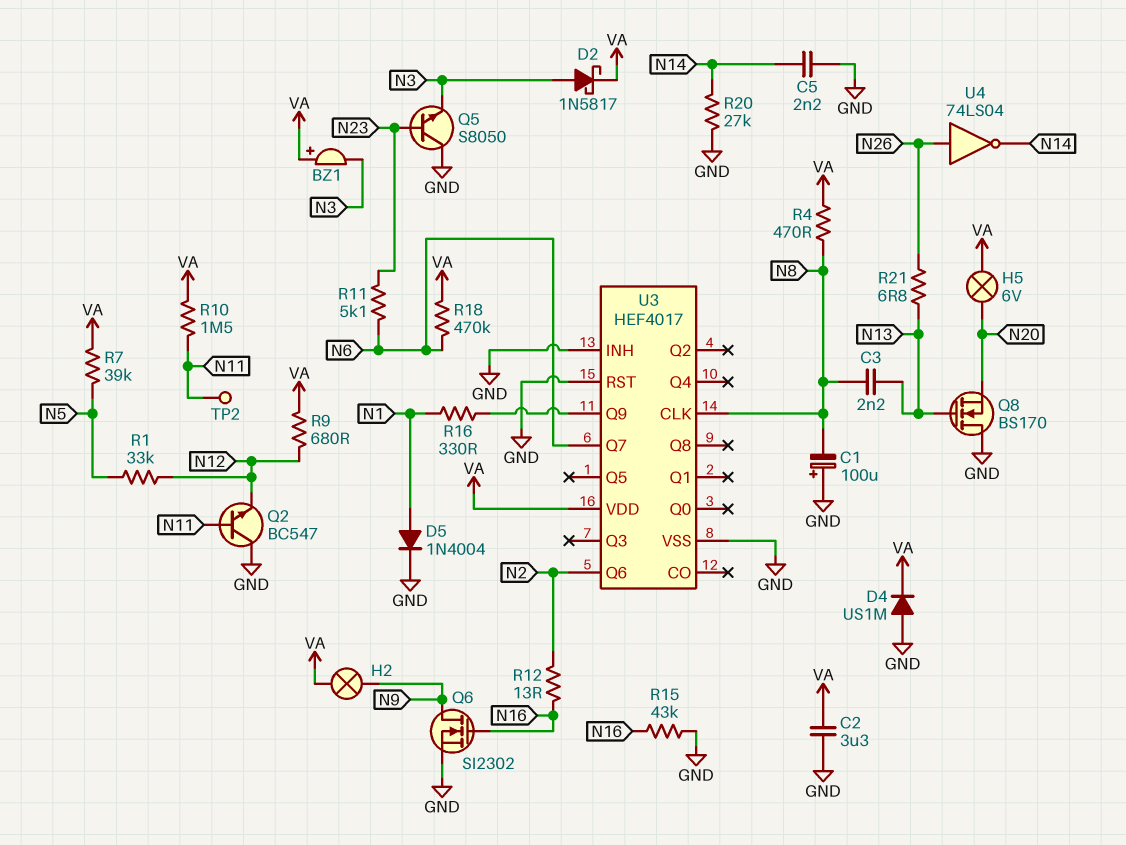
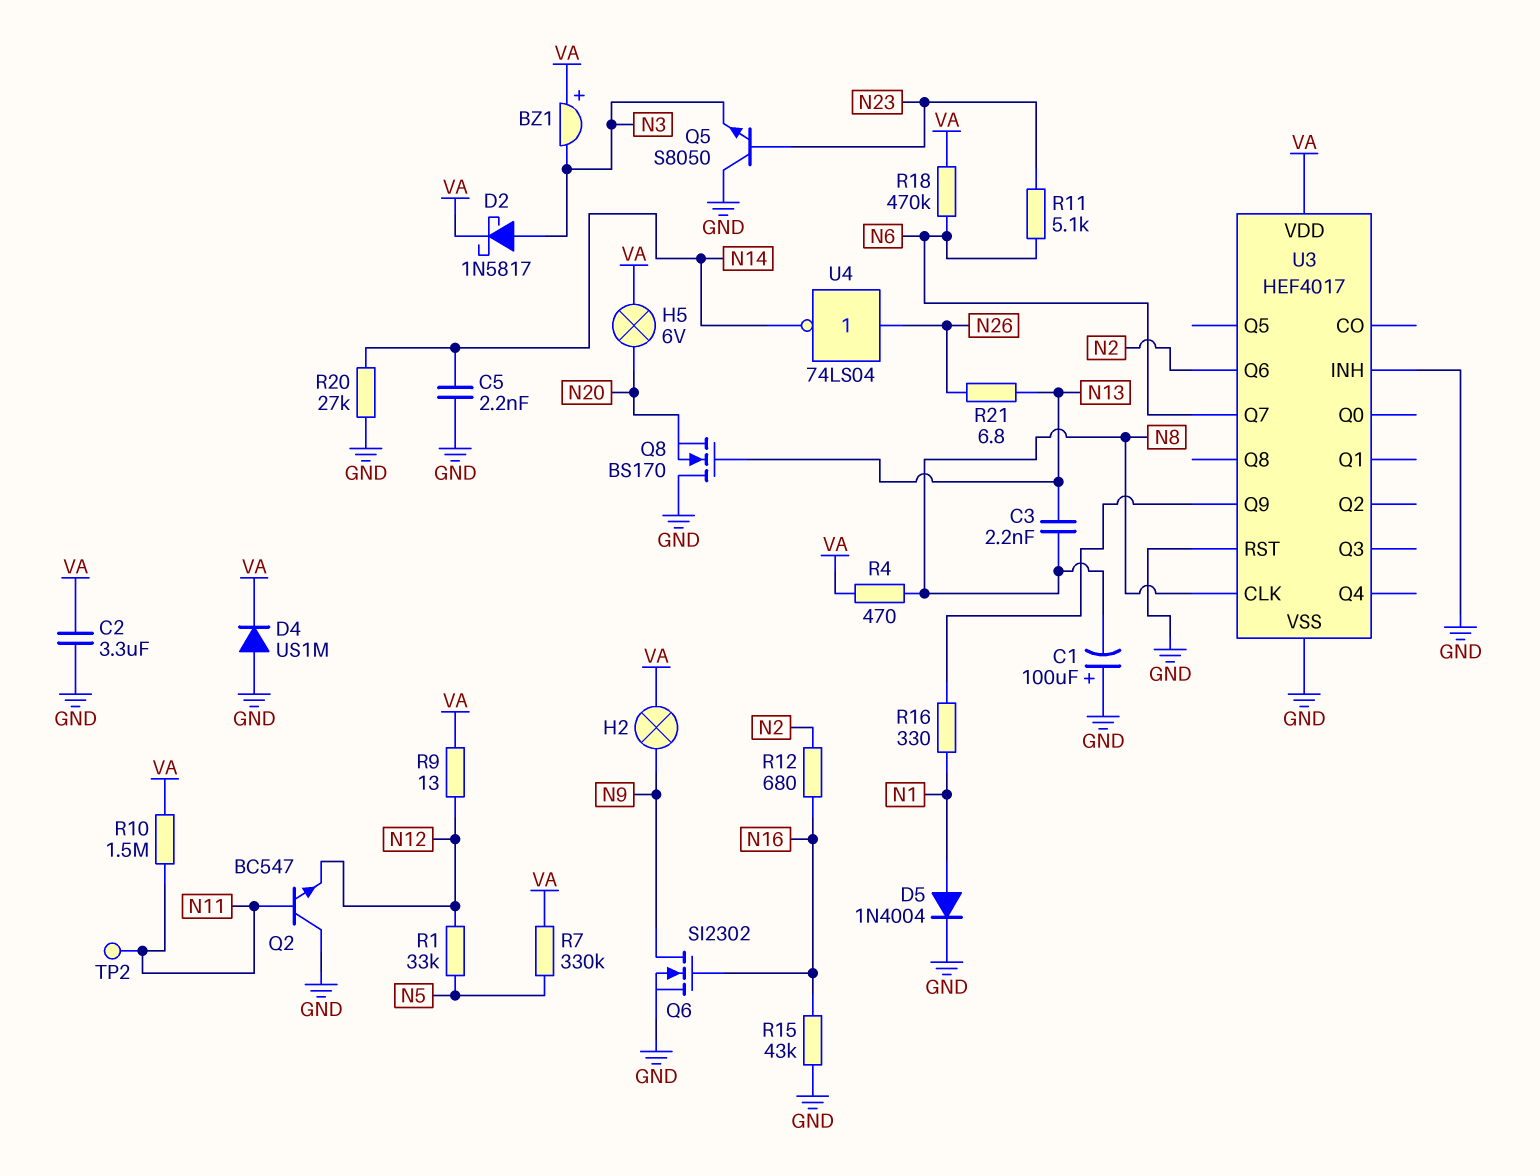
R7: 39k (N5, VA) -> 330k (N5, VA)
R9: 680 (N12, VA) -> 13 (N12, VA)
R12: 13 (N2, N16) -> 680 (N2, N16)

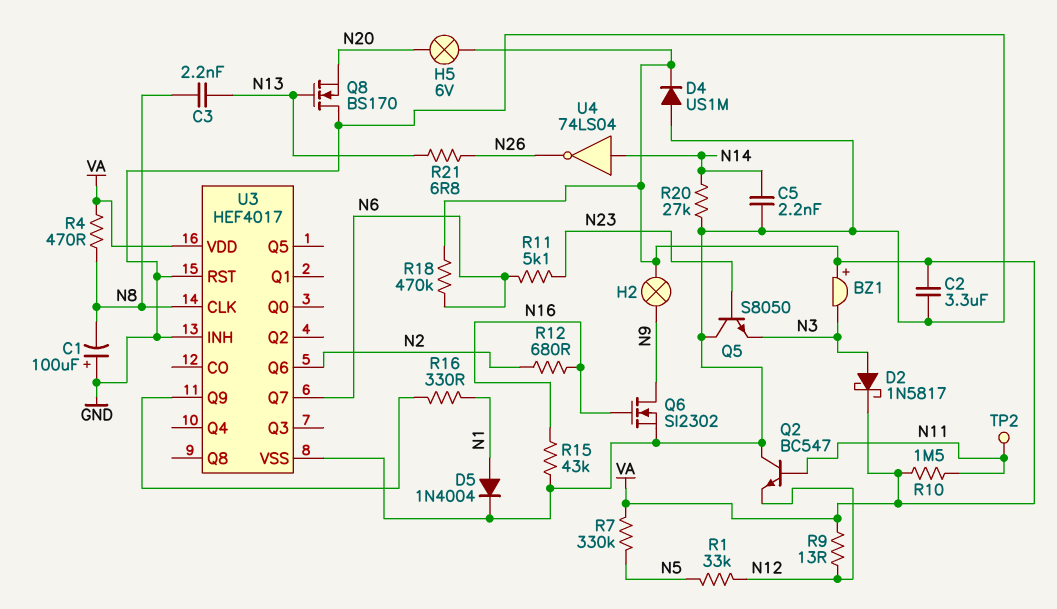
U4: NOT 74LS04 (in N26, out N14) -> NOT 74LS04 (in N14, out N26)

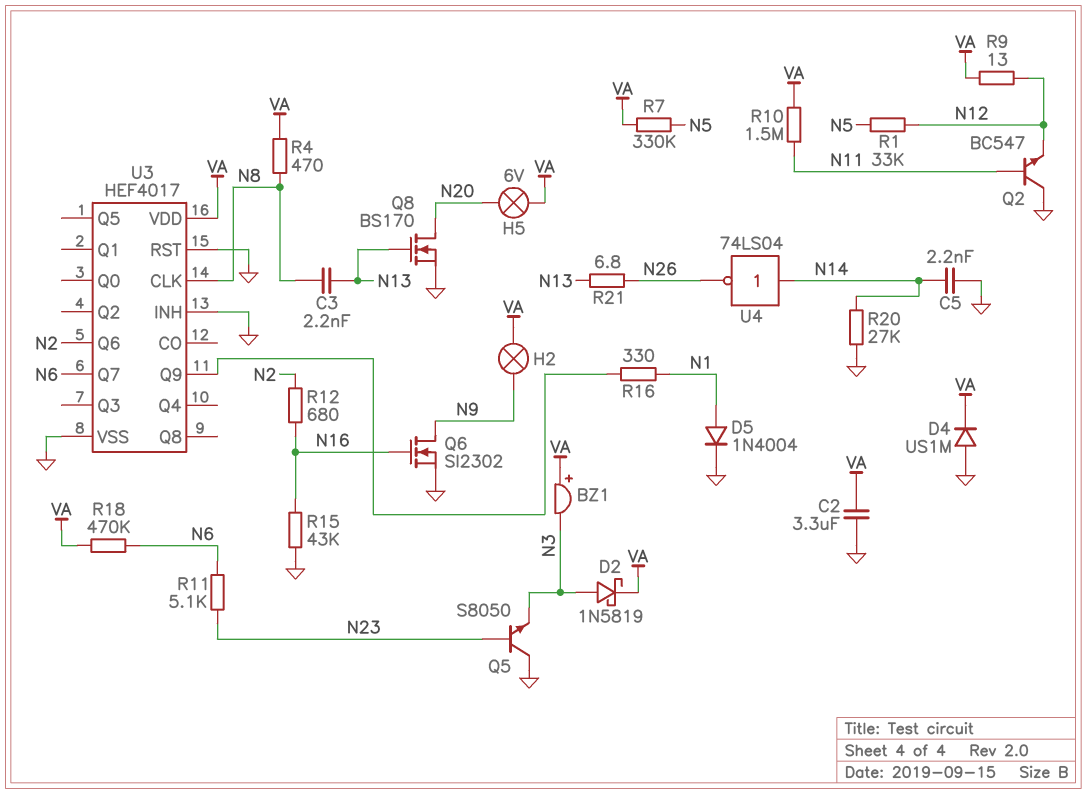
C1: 100uF (plus GND, minus N8) -> none
D2: schottky 1N5817 (A N3, K VA) -> schottky 1N5819 (A N3, K VA)
Q8: NMOS BS170 (G N13, D GND, S N20) -> NMOS BS170 (G N13, D N20, S GND)
TP2: test point (N11) -> none

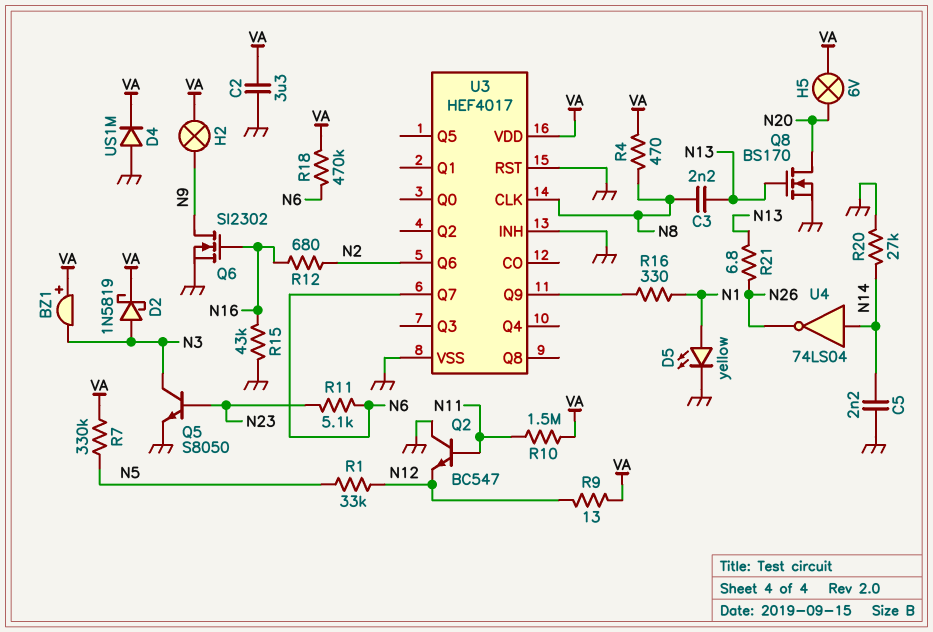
D5: diode 1N4004 (A N1, K GND) -> LED yellow (A N1, K GND)
Q5: NPN S8050 (B N23, C GND, E N3) -> NPN S8050 (B N23, C N3, E GND)

